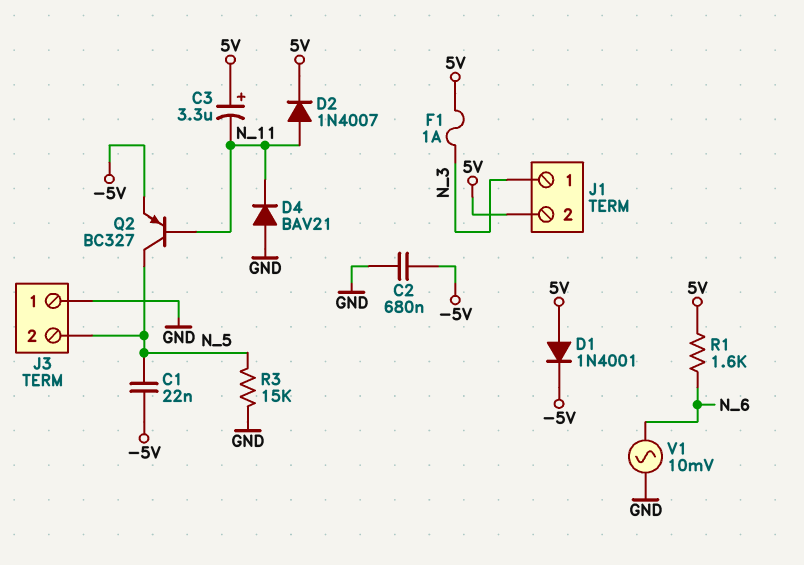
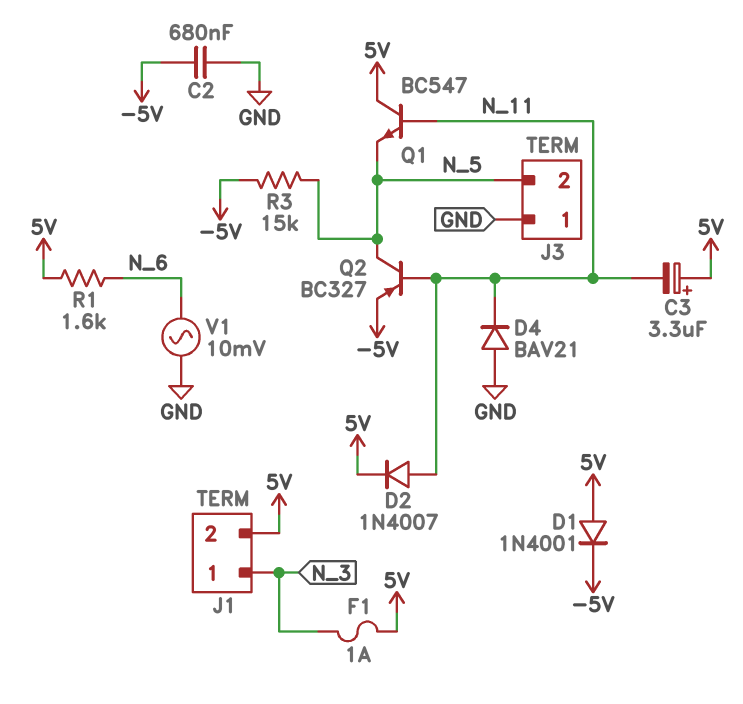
C1: 22nF (-5V, N_5) -> none
Q1: none -> NPN BC547 (B N_11, C 5V, E N_5)
R3: 15k (GND, N_5) -> 15k (-5V, N_5)

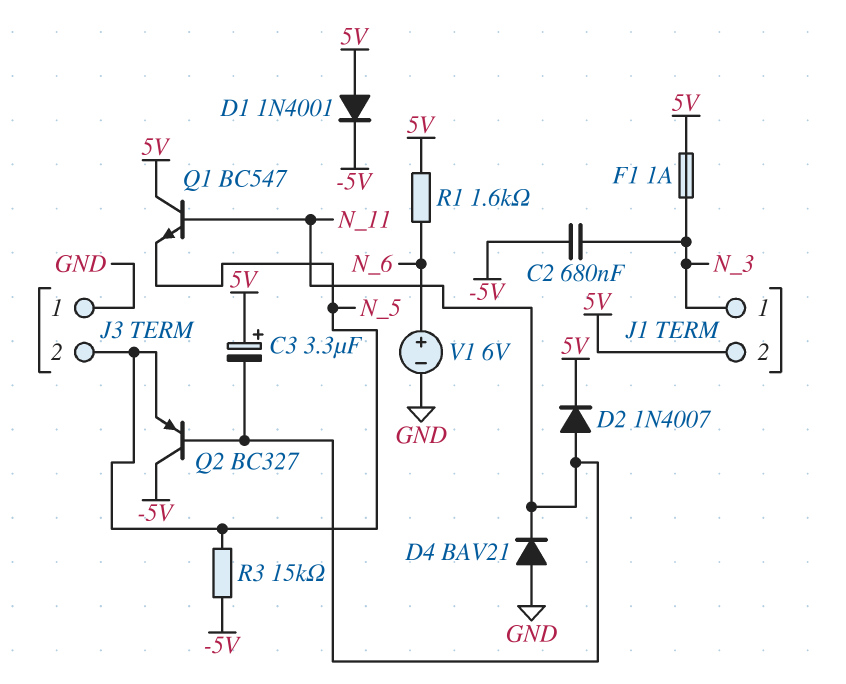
C2: 680nF (-5V, GND) -> 680nF (-5V, N_3)
Q2: PNP BC327 (B N_11, C N_5, E -5V) -> PNP BC327 (B N_11, C -5V, E N_5)
V1: AC 10mV (GND, N_6) -> 6V (plus N_6, minus GND)

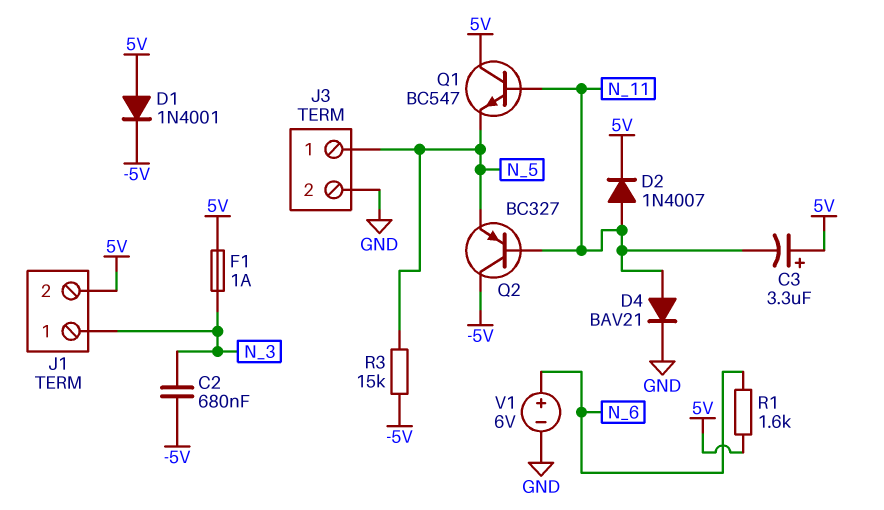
D4: diode BAV21 (A GND, K N_11) -> diode BAV21 (A N_11, K GND)
J3 pin 1: GND -> N_5
J3 pin 2: N_5 -> GND

